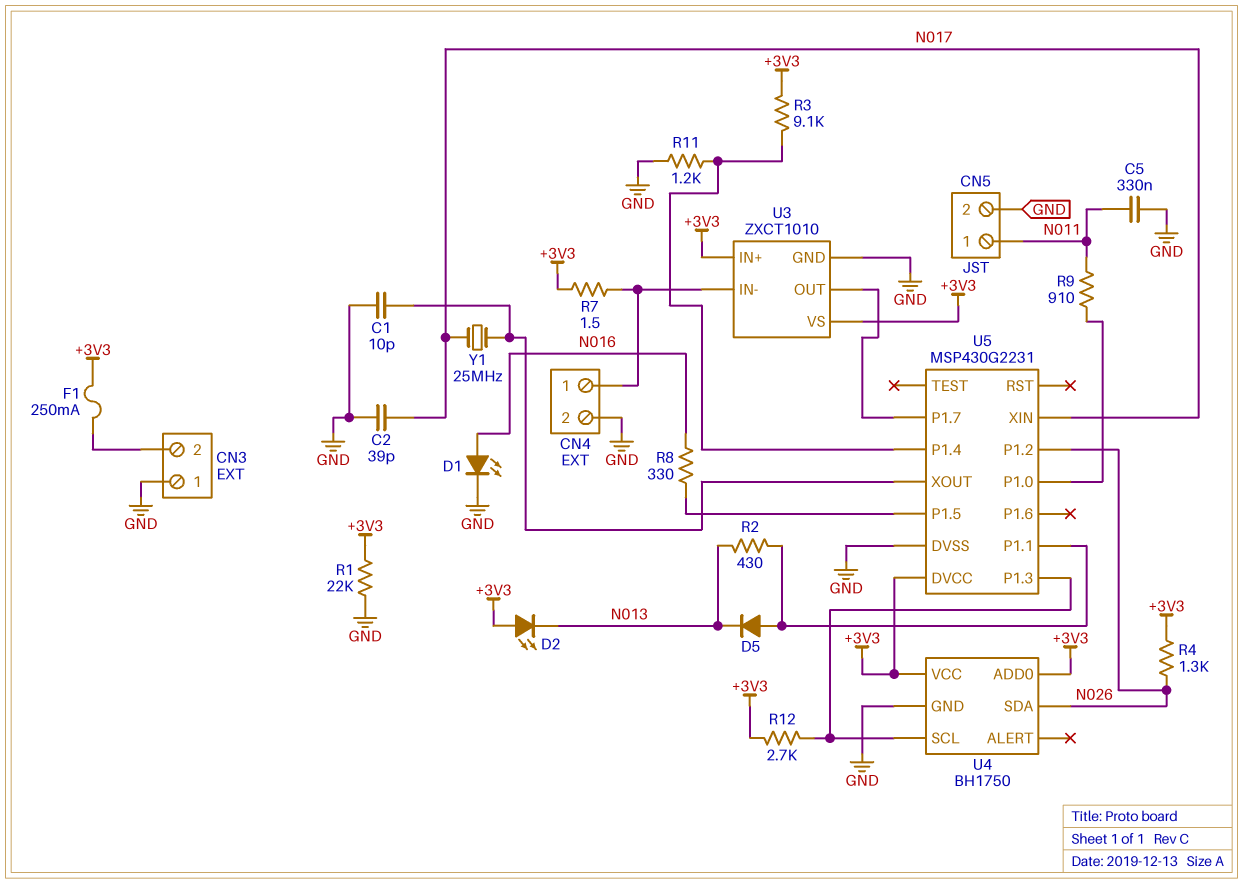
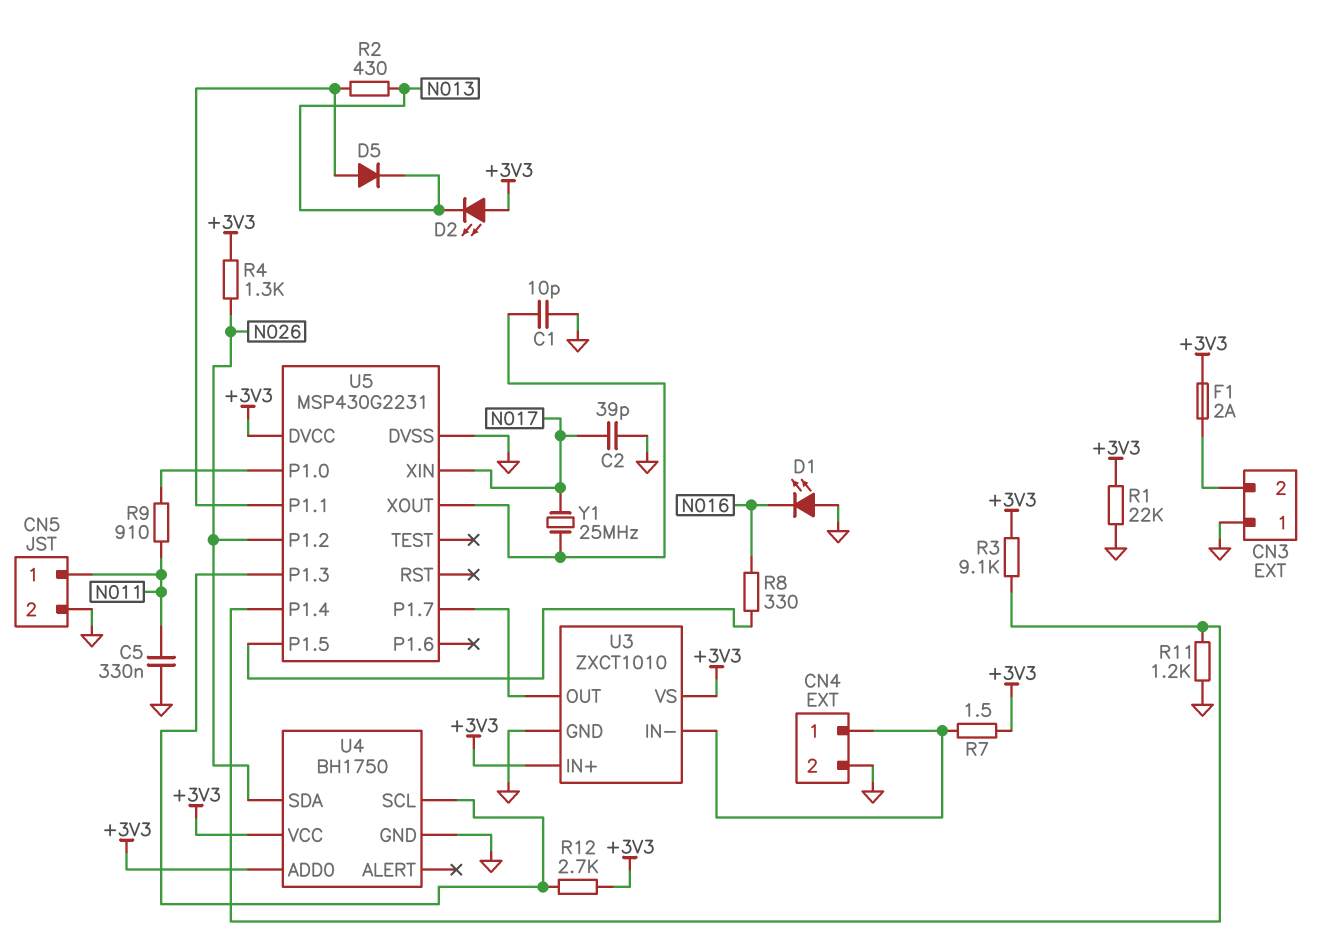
D1: LED (A N016, K GND) -> LED (A GND, K N016)
F1: 250mA (+3V3, CN3/2) -> 2A (+3V3, CN3/2)

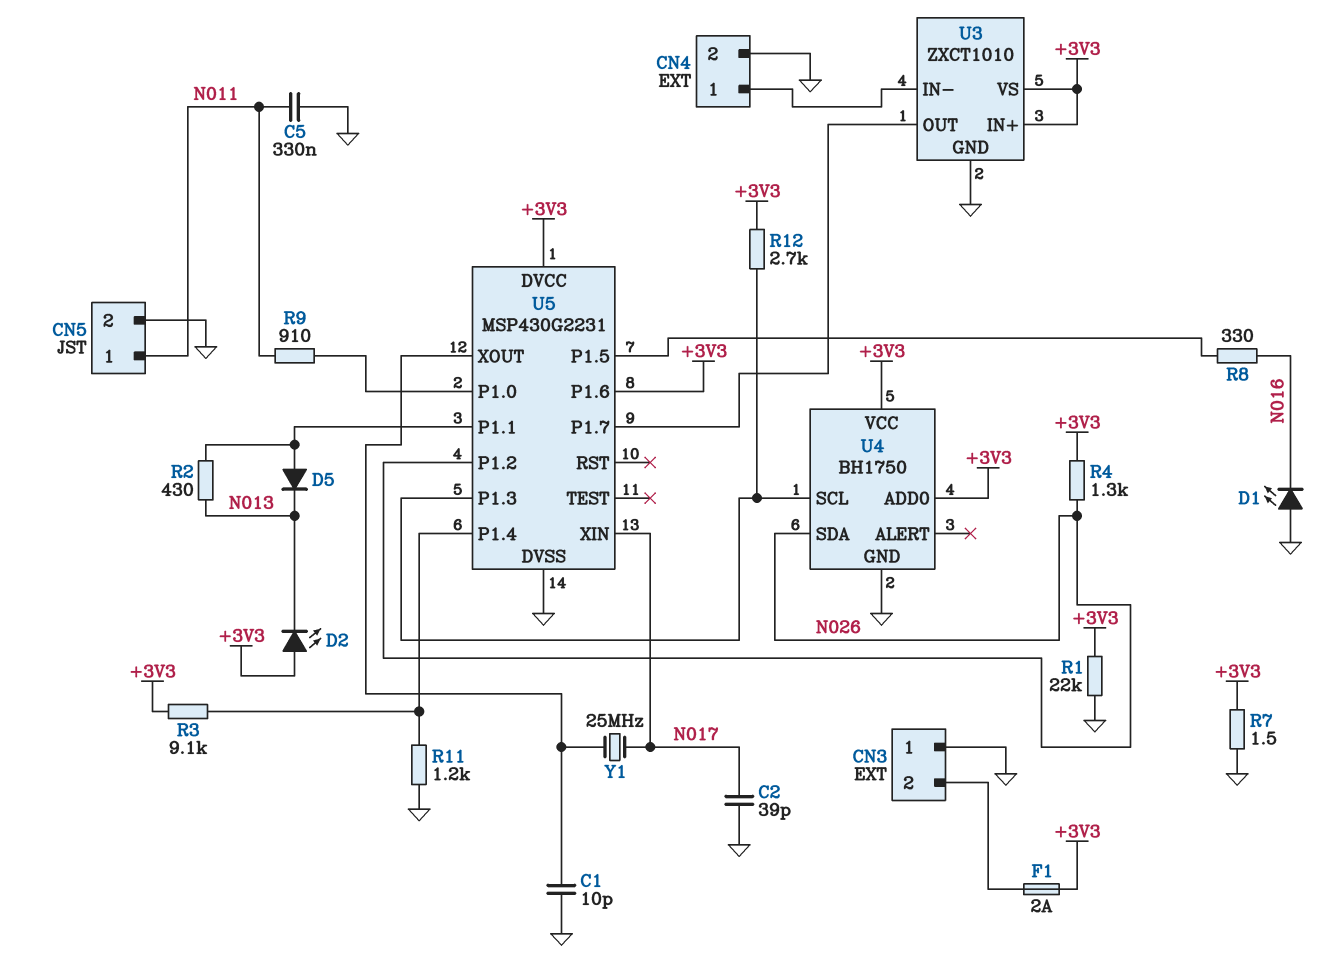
R7: 1.5 (+3V3, CN4/1) -> 1.5 (+3V3, GND)
U5 pin P1.6: none -> +3V3

